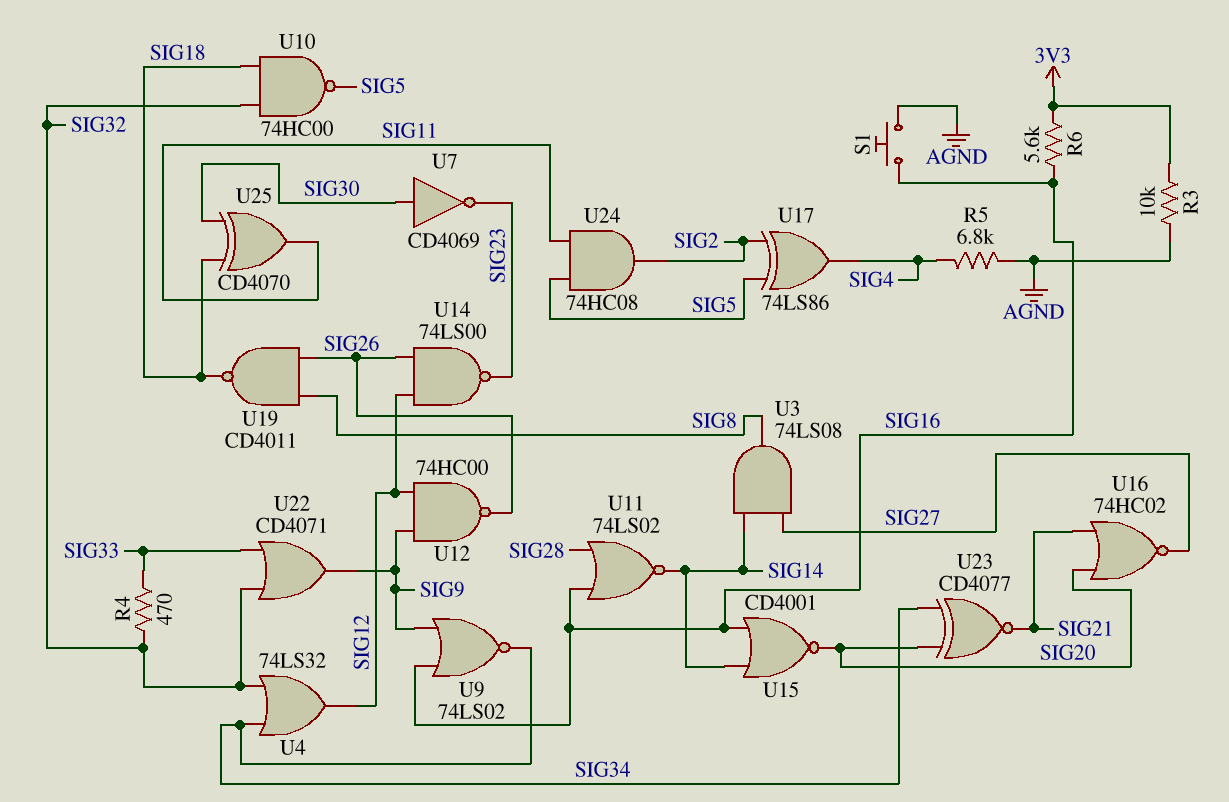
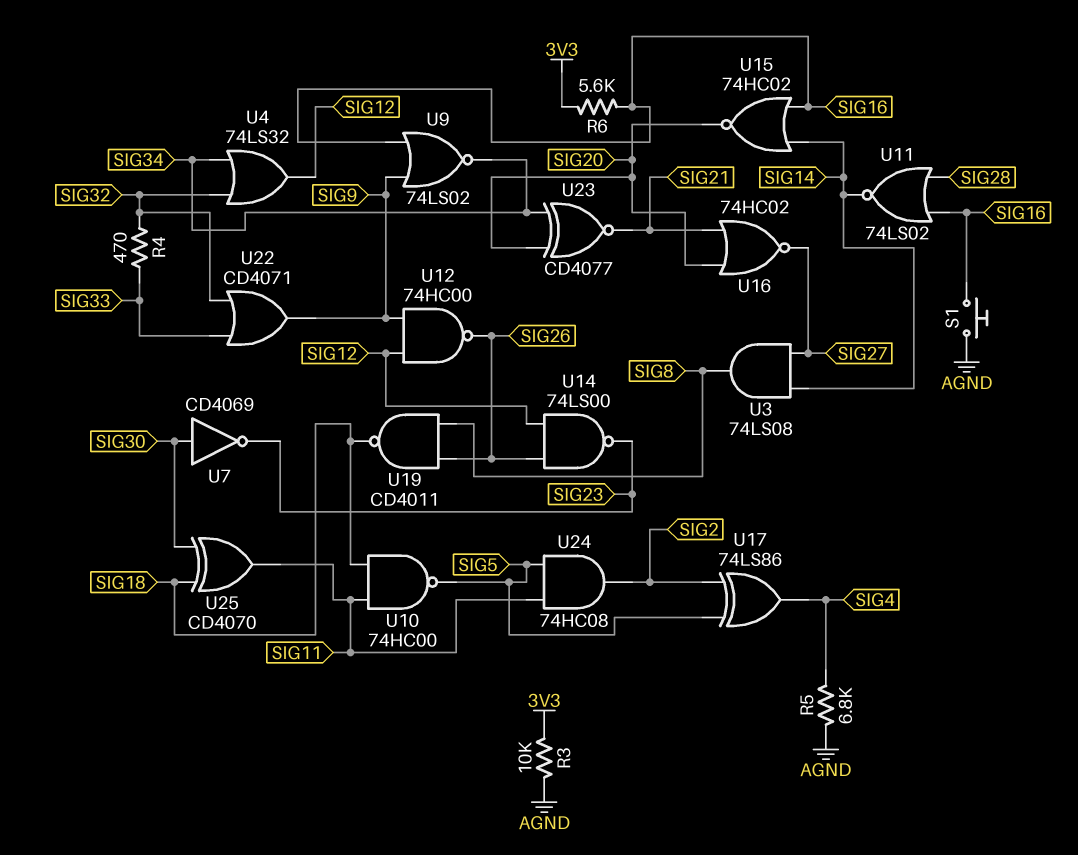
U10: NAND 74HC00 (in SIG18, in SIG32, out SIG5) -> NAND 74HC00 (in SIG11, in SIG18, out SIG5)
U15: NOR CD4001 (in SIG14, in SIG16, out SIG20) -> NOR 74HC02 (in SIG14, in SIG16, out SIG20)

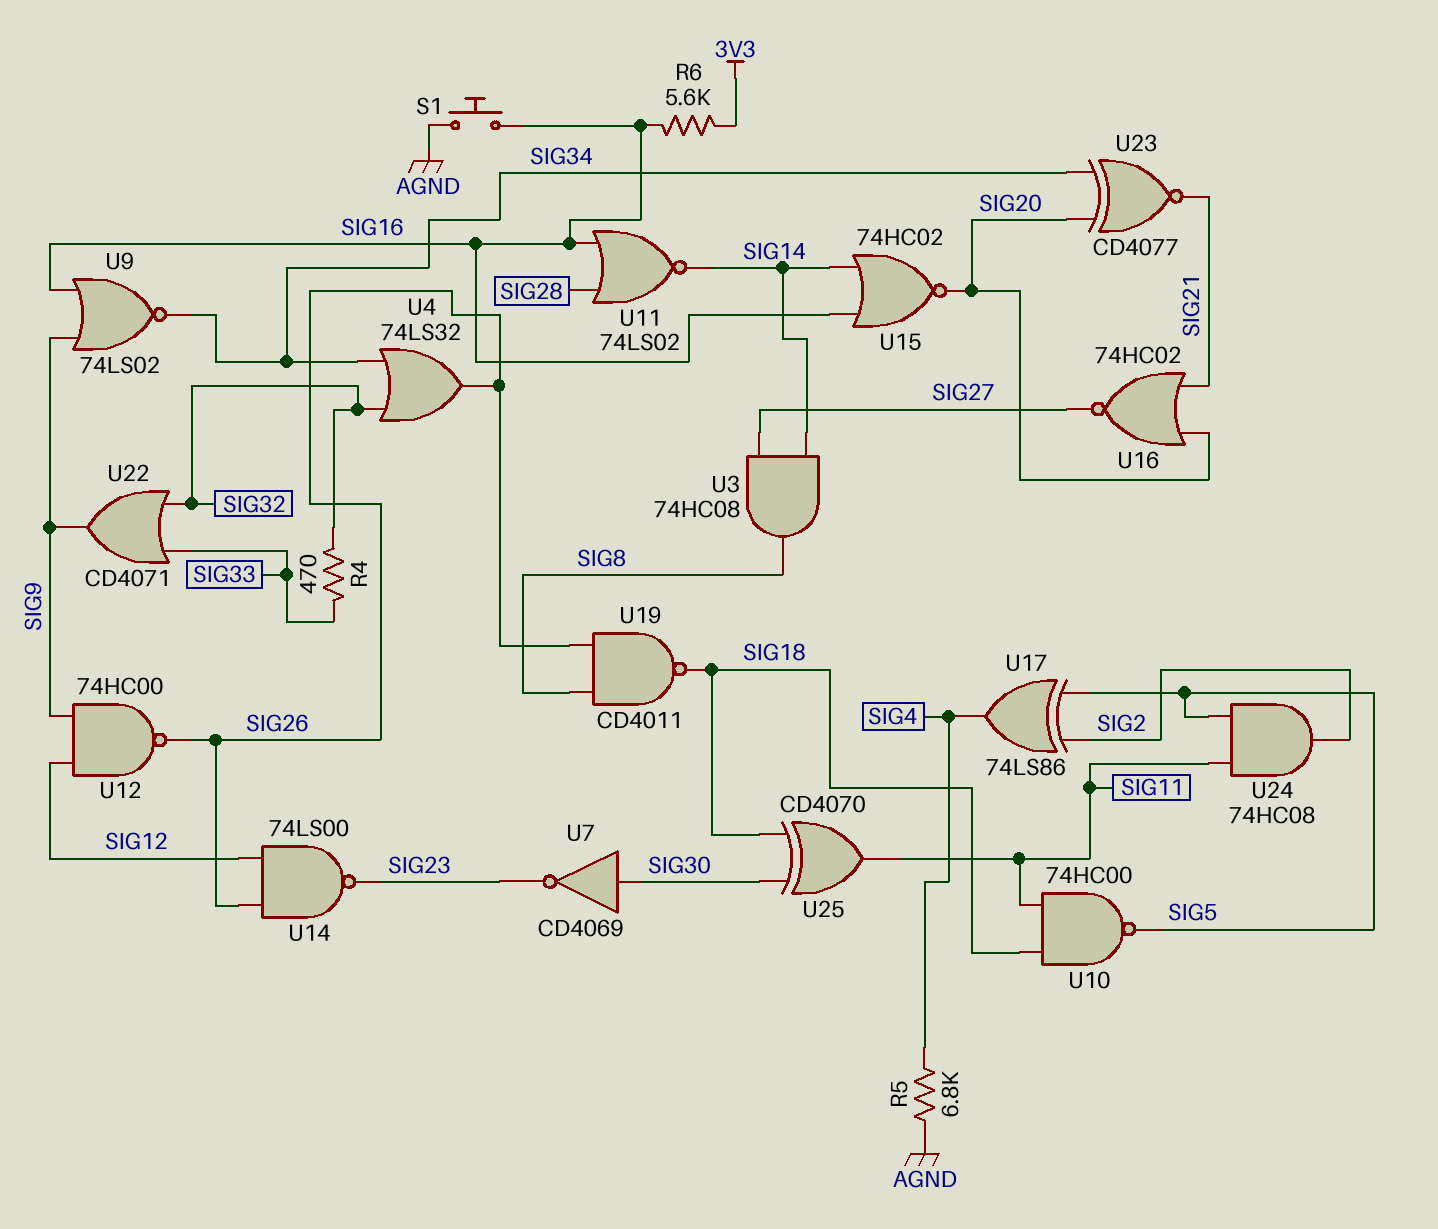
R3: 10k (3V3, AGND) -> none
U3: AND 74LS08 (in SIG14, in SIG27, out SIG8) -> AND 74HC08 (in SIG14, in SIG27, out SIG8)
U4: OR 74LS32 (in SIG32, in SIG34, out SIG12) -> OR 74LS32 (in SIG32, in SIG34, out SIG26)

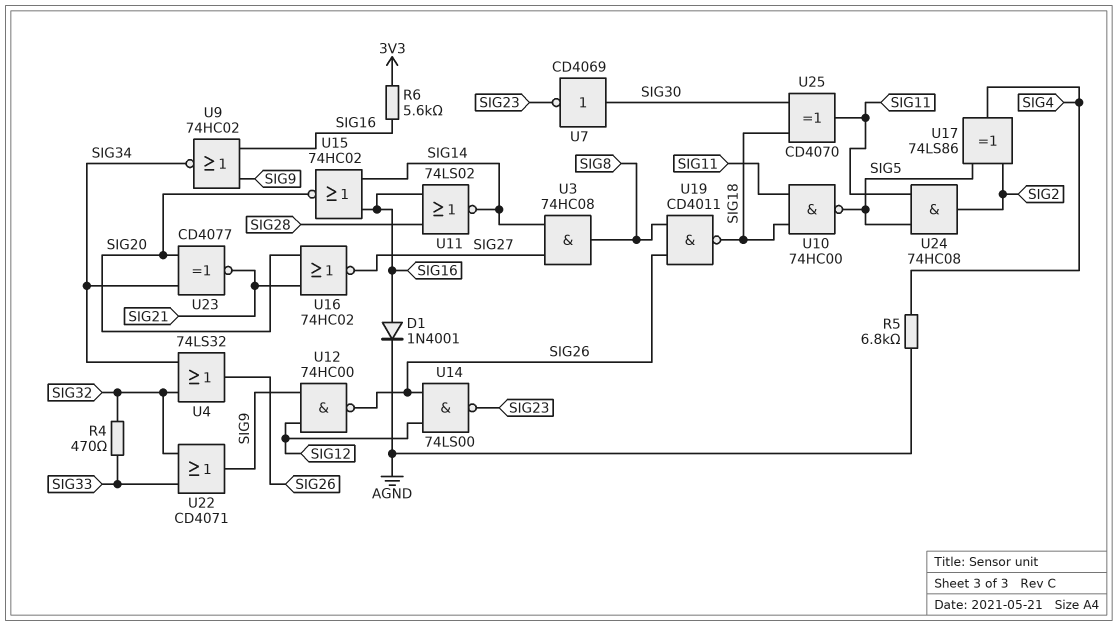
D1: none -> diode 1N4001 (A SIG16, K AGND)
S1: button (AGND, SIG16) -> none
U9: NOR 74LS02 (in SIG9, in SIG16, out SIG34) -> NOR 74HC02 (in SIG9, in SIG16, out SIG34)

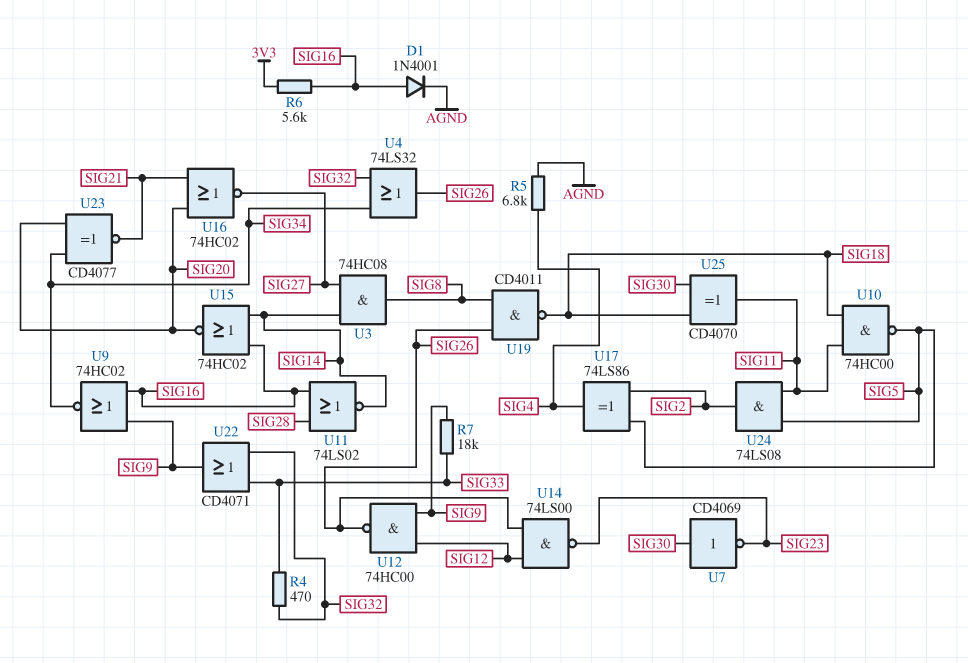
R7: none -> 18k (SIG9, SIG33)
U24: AND 74HC08 (in SIG5, in SIG11, out SIG2) -> AND 74LS08 (in SIG5, in SIG11, out SIG2)

